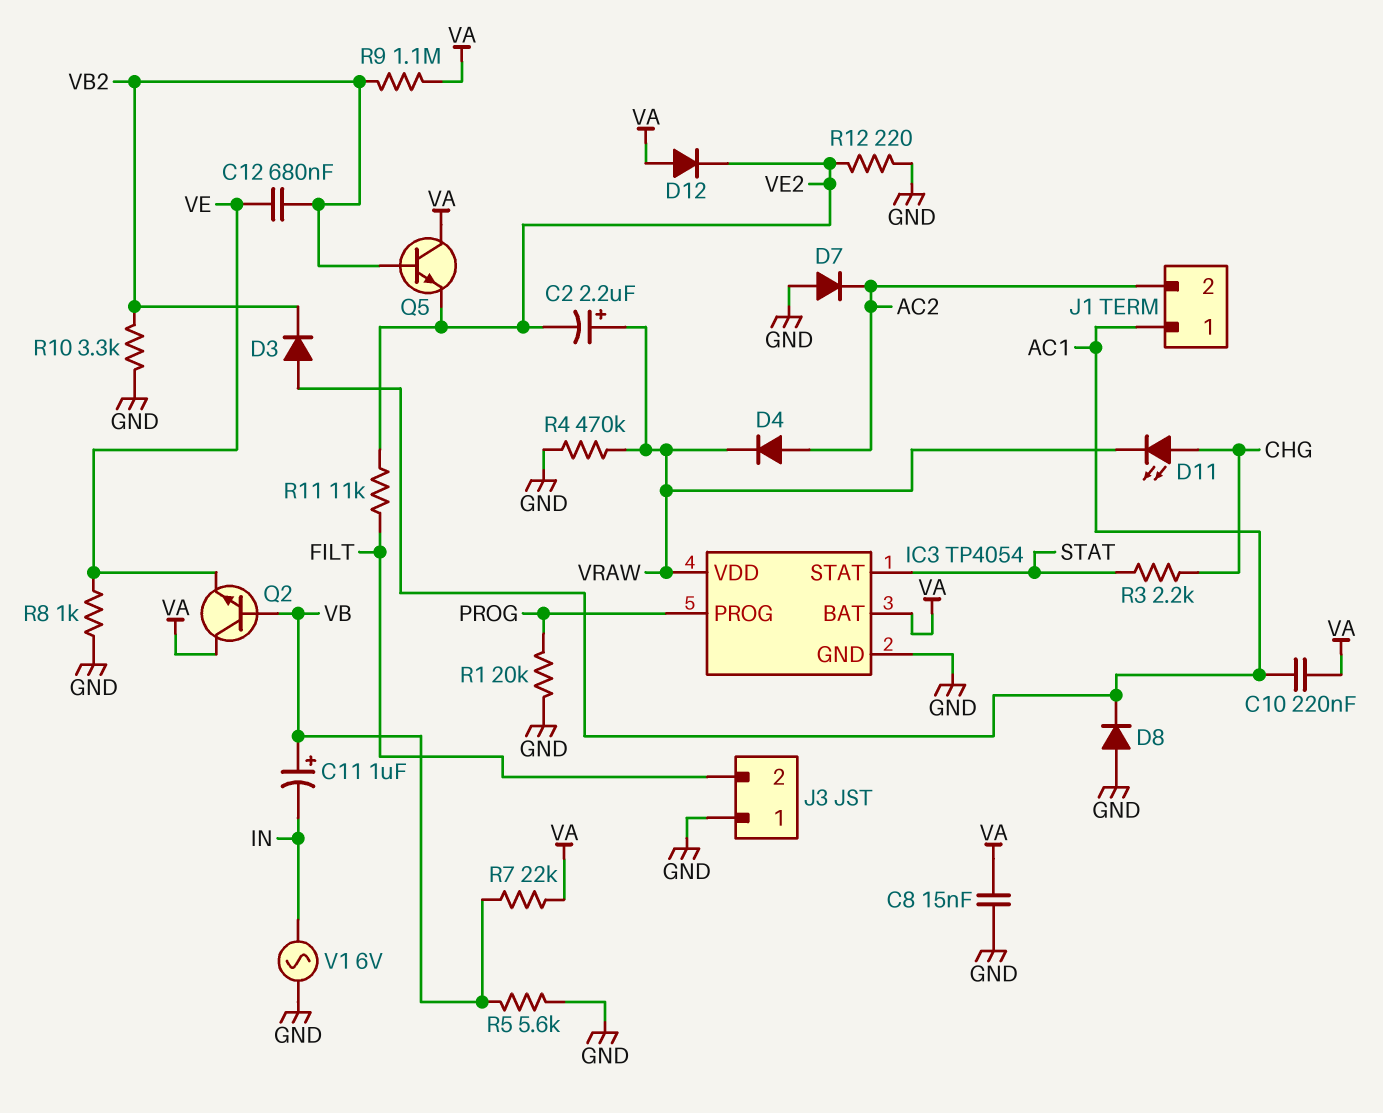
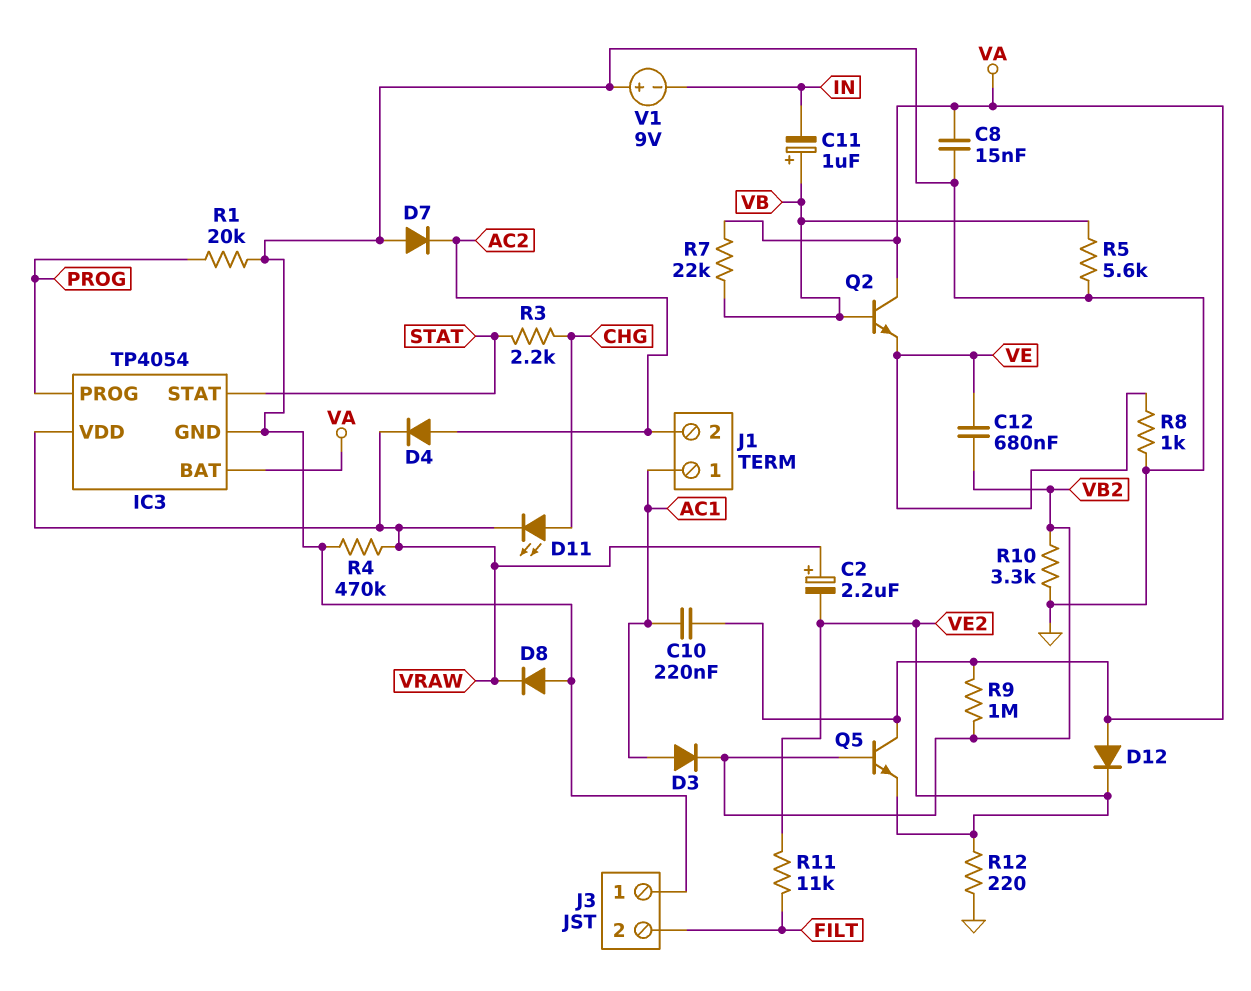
D8: diode (A GND, K AC1) -> diode (A GND, K VRAW)
R9: 1.1M (VA, VB2) -> 1M (VA, VB2)
V1: AC 6V (GND, IN) -> 9V (plus GND, minus IN)

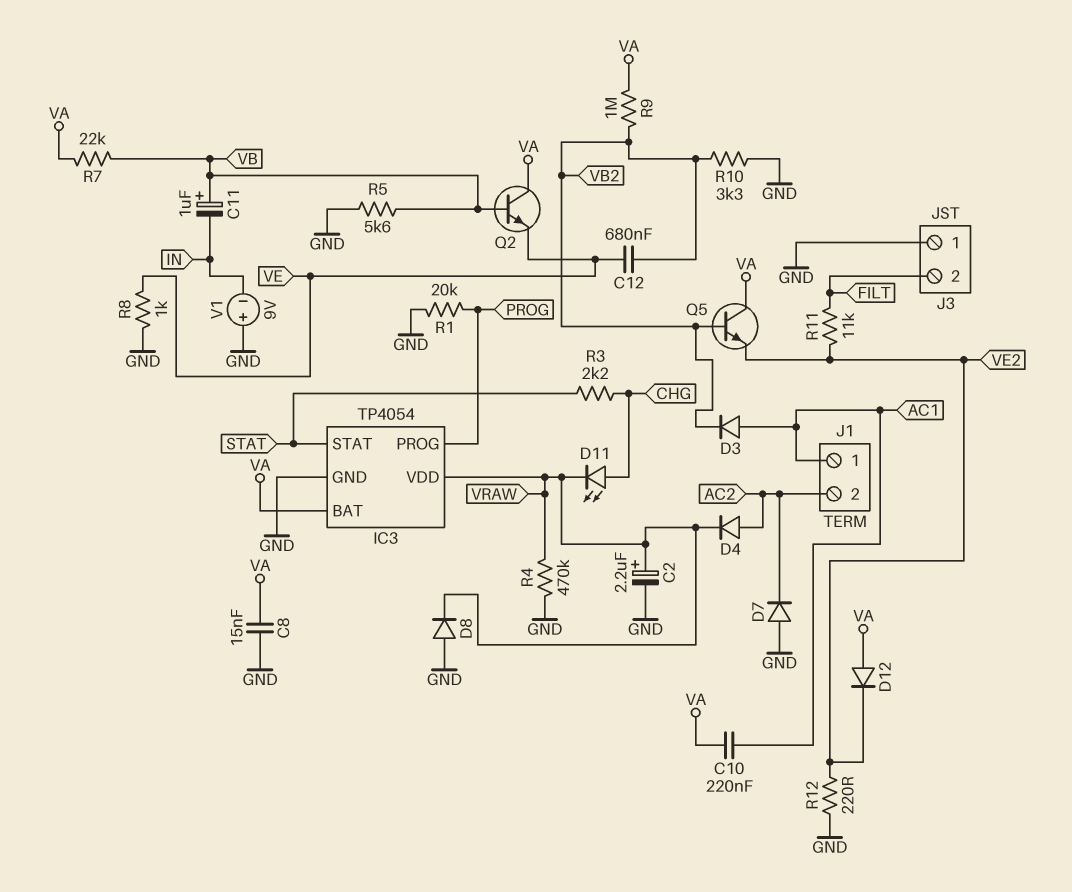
C2: 2.2uF (plus VRAW, minus VE2) -> 2.2uF (plus VRAW, minus GND)

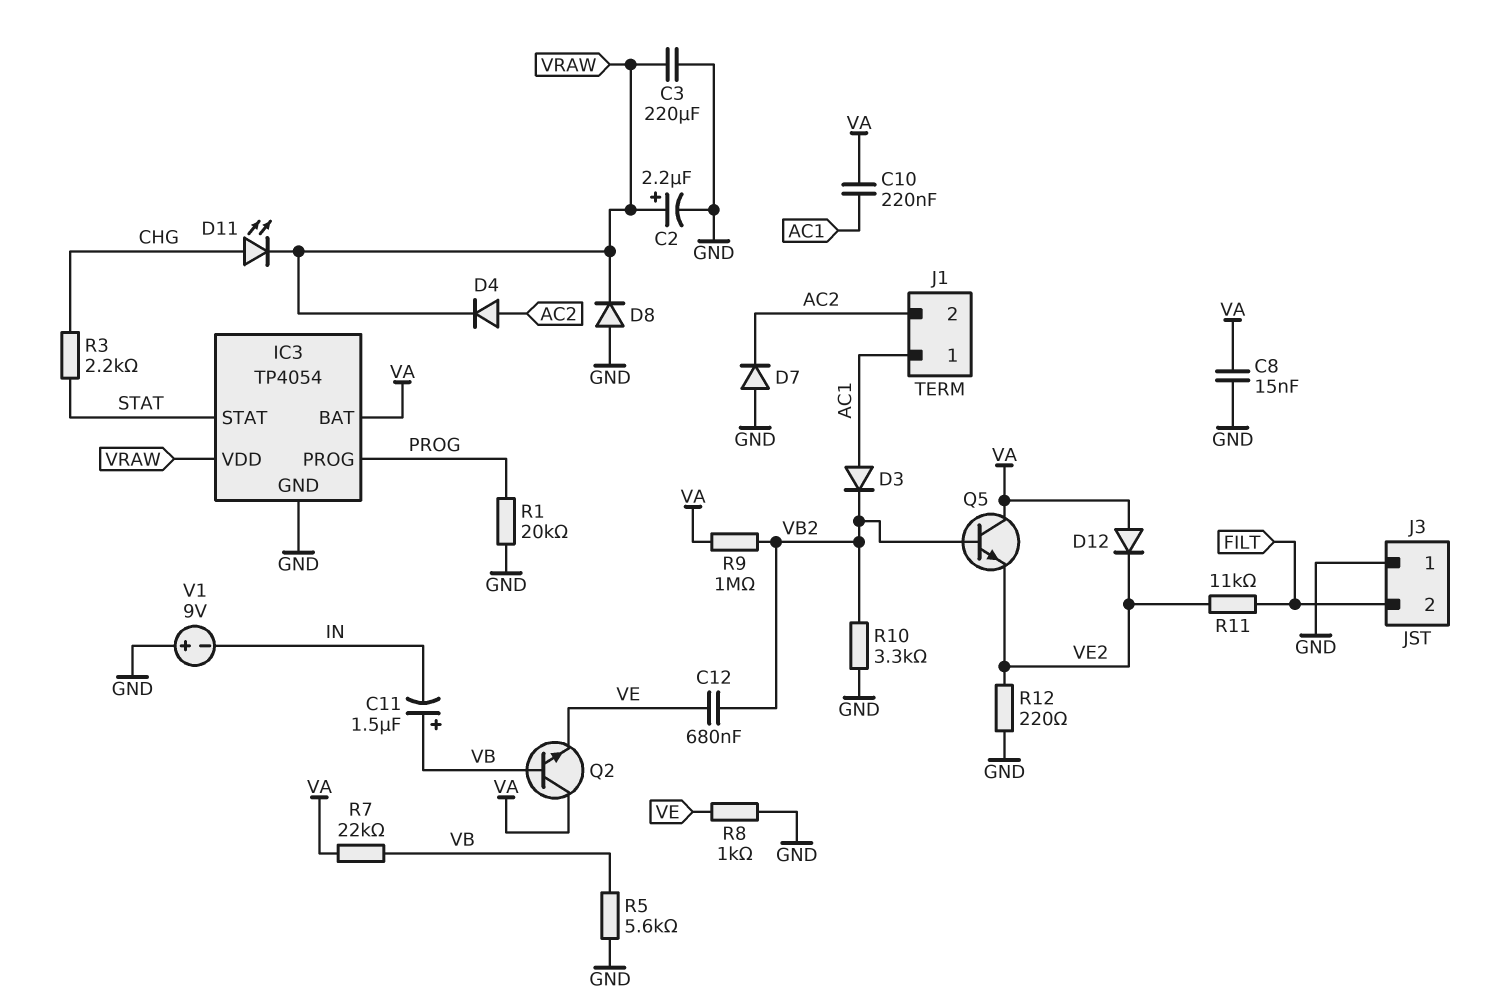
C3: none -> 220uF (GND, VRAW)
C11: 1uF (plus VB, minus IN) -> 1.5uF (plus VB, minus IN)
R4: 470k (GND, VRAW) -> none

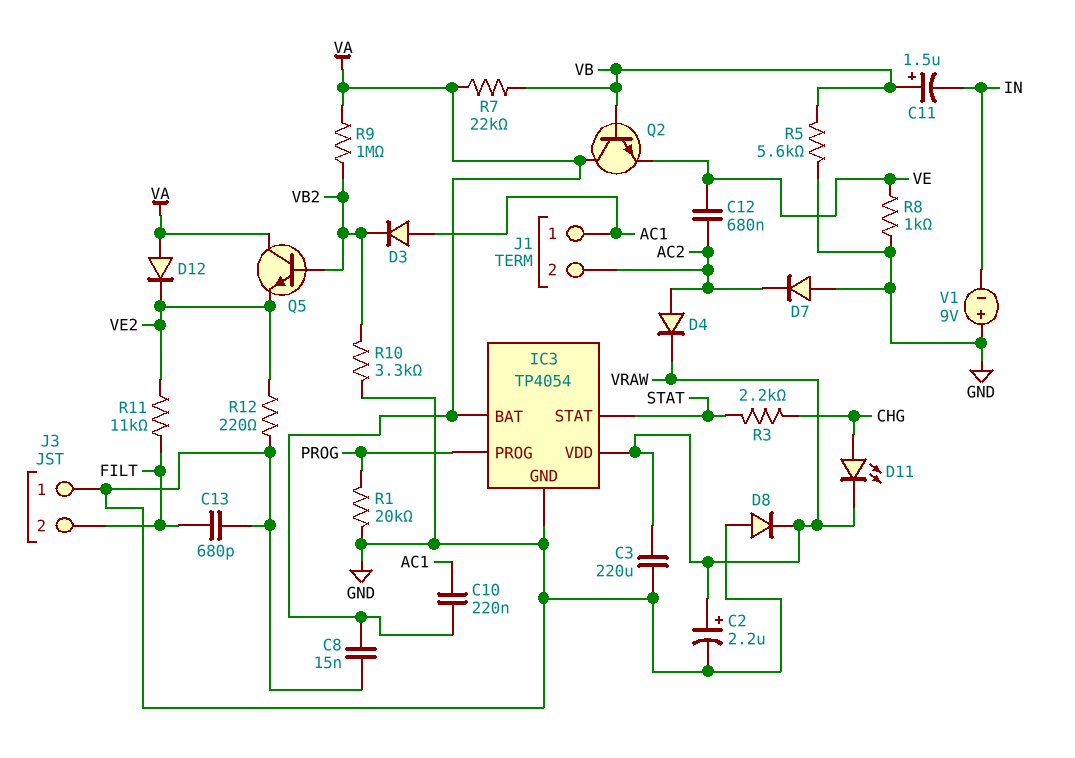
C12: 680nF (VB2, VE) -> 680nF (AC2, VE)
C13: none -> 680pF (FILT, GND)

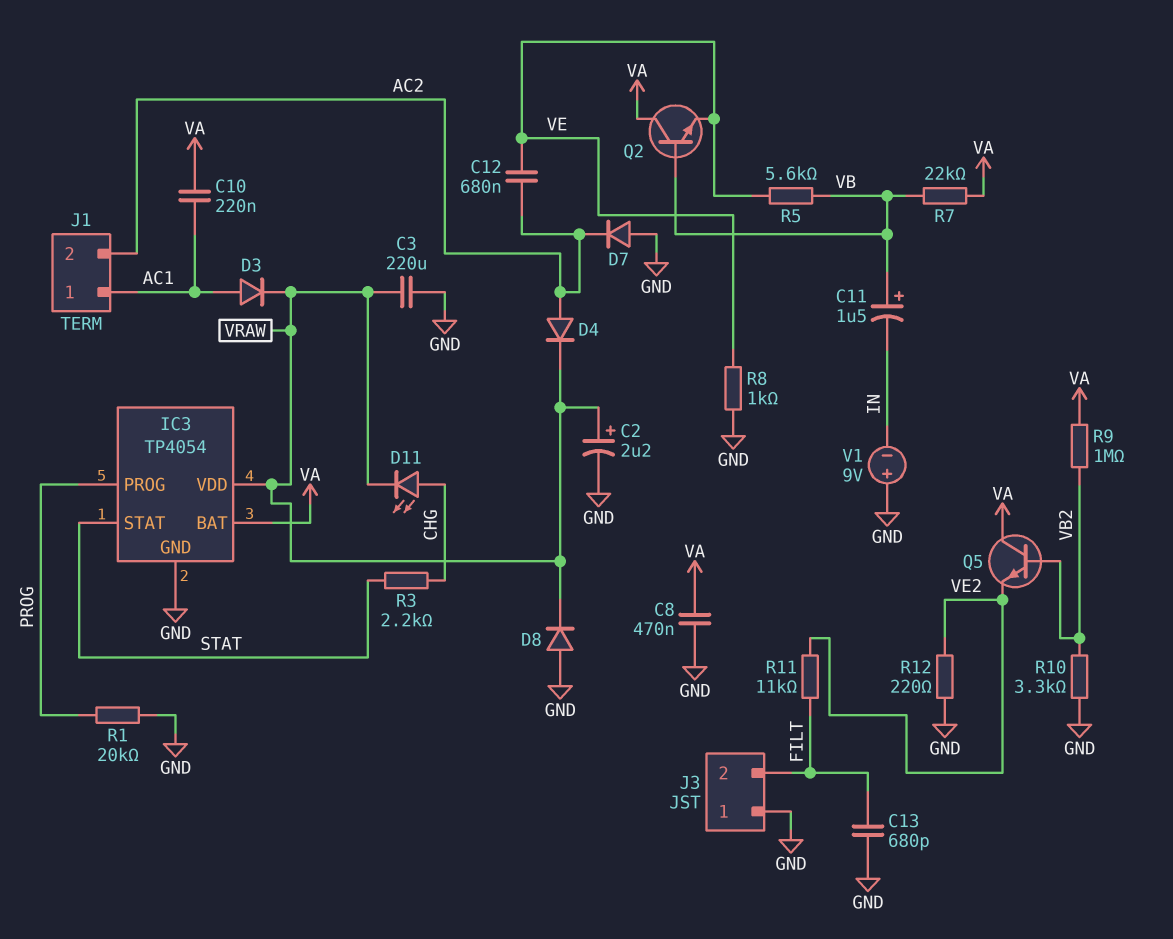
C8: 15nF (GND, VA) -> 470nF (GND, VA)
D3: diode (A AC1, K VB2) -> diode (A AC1, K VRAW)
D12: diode (A VA, K VE2) -> none
R5: 5.6k (GND, VB) -> 5.6k (VB, VE)

